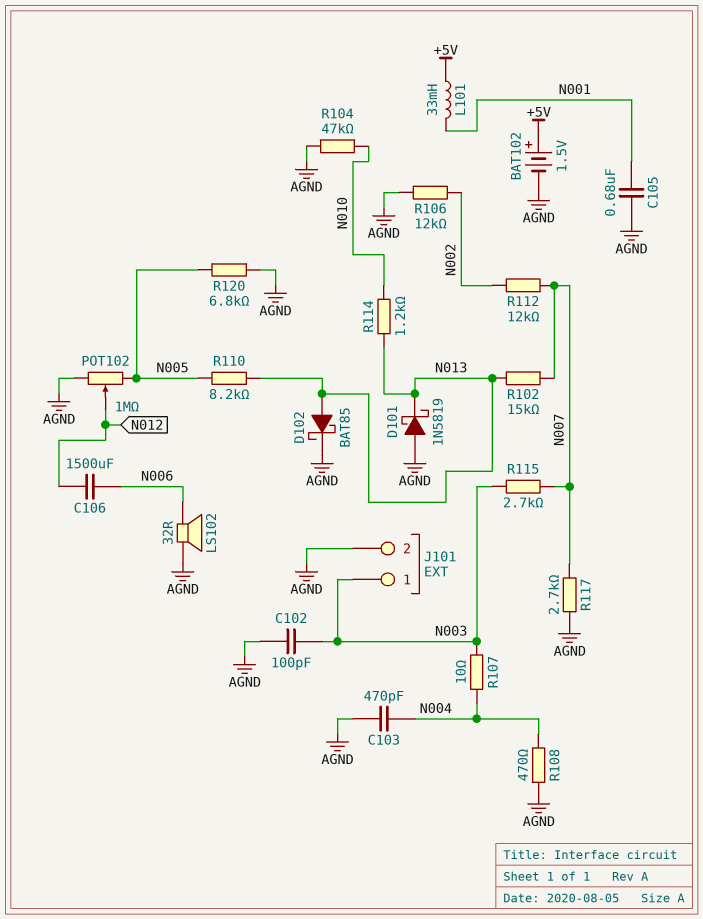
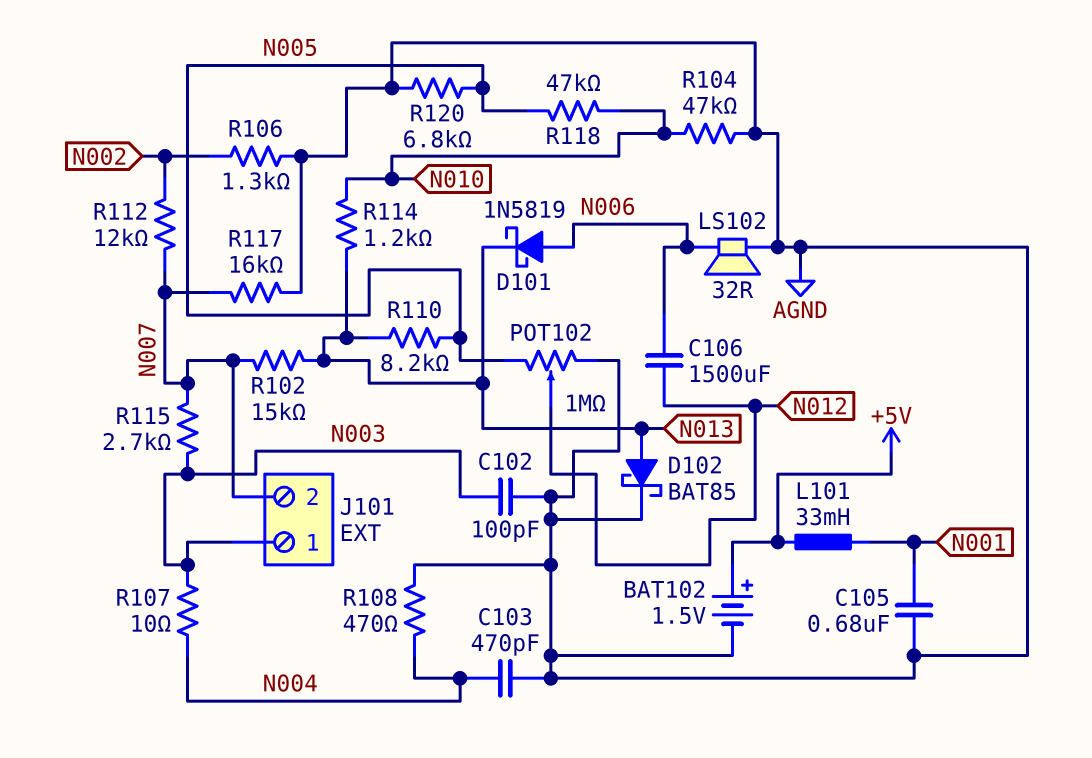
D101: schottky 1N5819 (A AGND, K N013) -> schottky 1N5819 (A N006, K N013)
J101 pin 2: AGND -> N007
R106: 12k (AGND, N002) -> 1.3k (AGND, N002)
R117: 2.7k (AGND, N007) -> 16k (AGND, N007)
R118: none -> 47k (N005, N010)

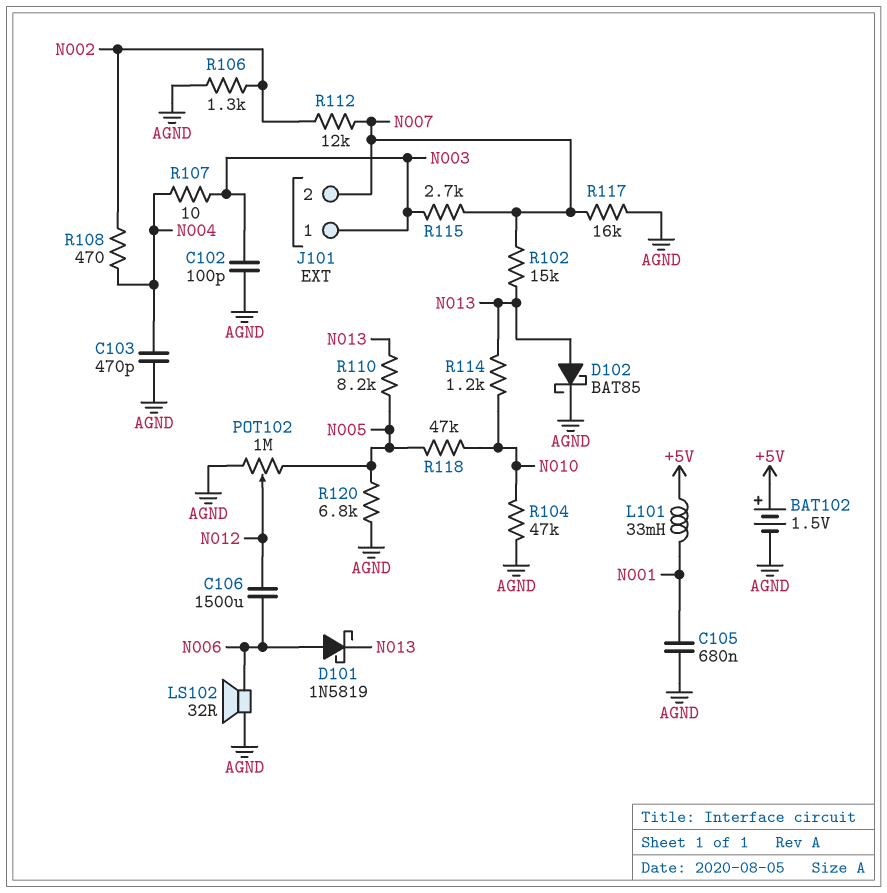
R108: 470 (AGND, N004) -> 470 (N002, N004)

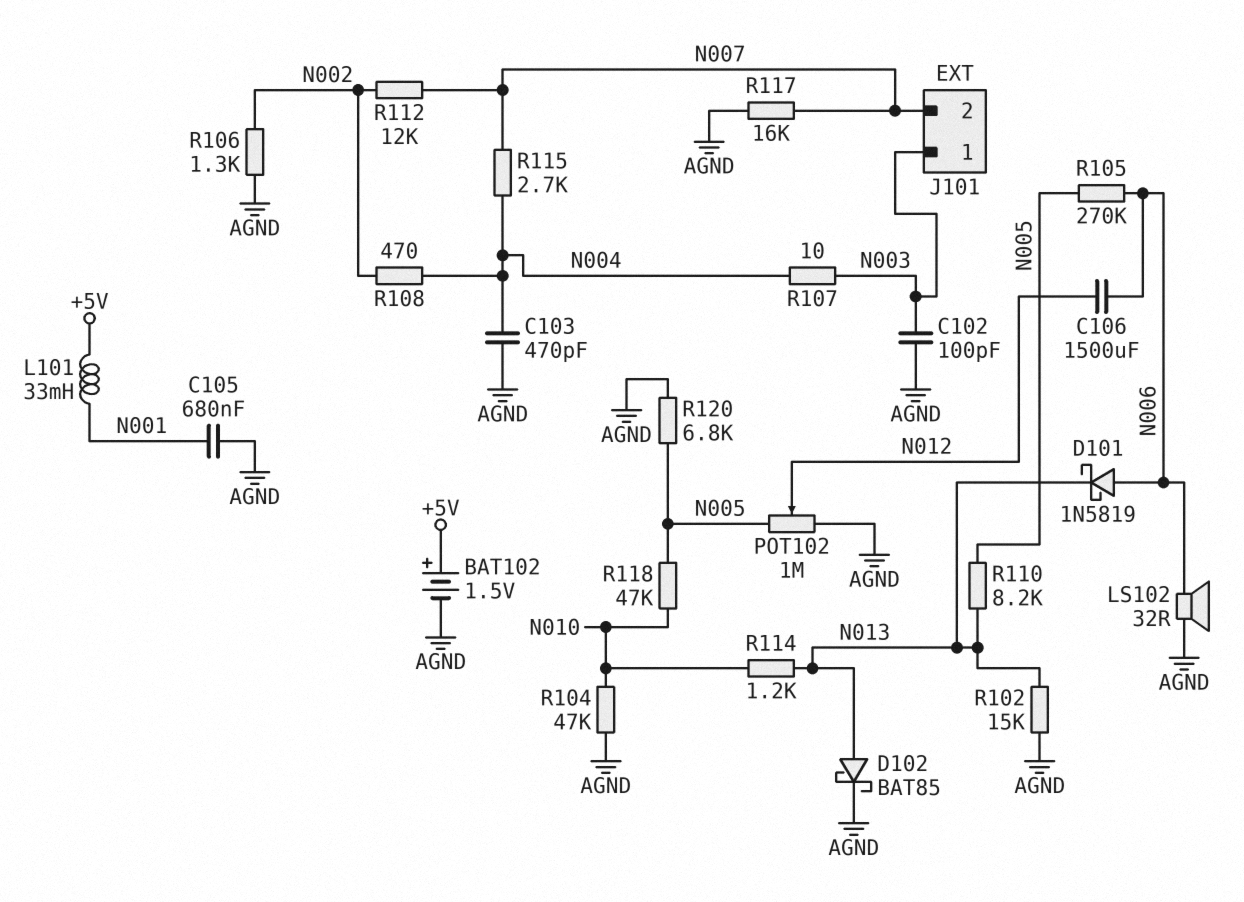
R102: 15k (N007, N013) -> 15k (AGND, N013)
R105: none -> 270k (N005, N006)
R115: 2.7k (N003, N007) -> 2.7k (N004, N007)

